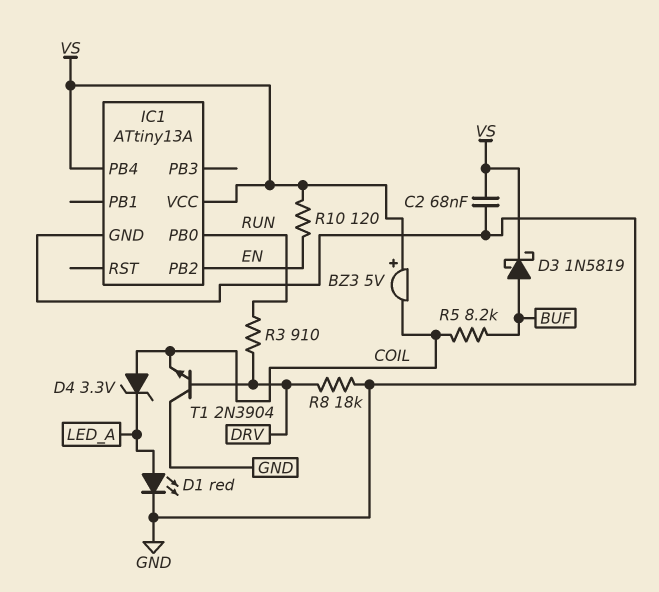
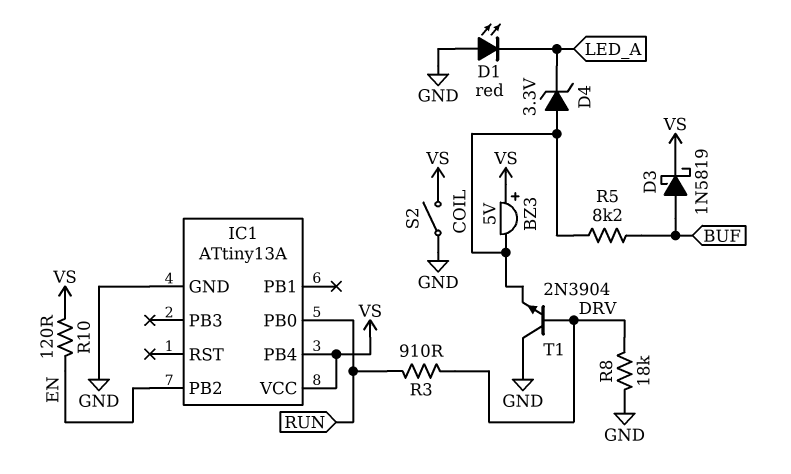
C2: 68nF (GND, VS) -> none
D1: LED red (A LED_A, K GND) -> LED red (A GND, K LED_A)
S2: none -> switch (GND, VS)

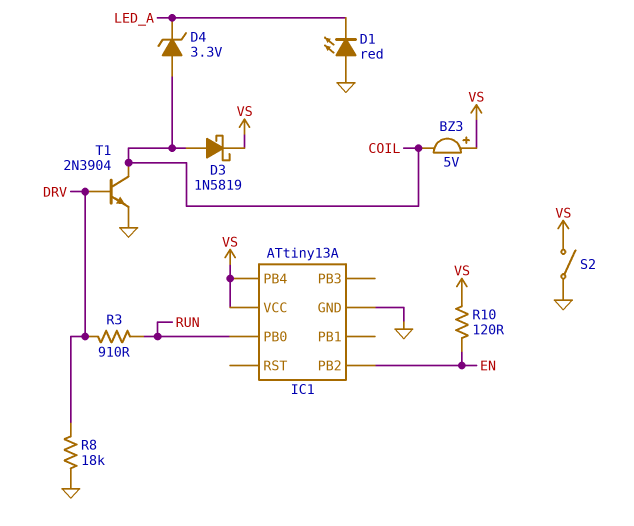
D3: schottky 1N5819 (A BUF, K VS) -> schottky 1N5819 (A COIL, K VS)
R5: 8.2k (BUF, COIL) -> none
T1: NPN 2N3904 (B DRV, C GND, E COIL) -> NPN 2N3904 (B DRV, C COIL, E GND)

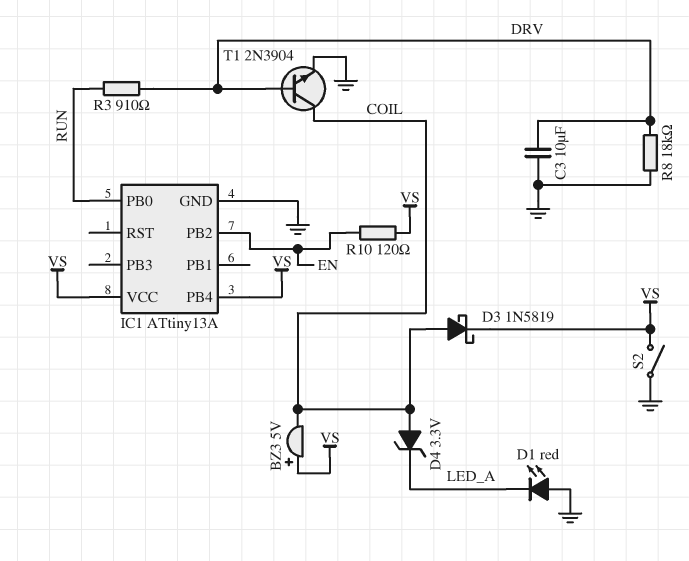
C3: none -> 10uF (DRV, GND)

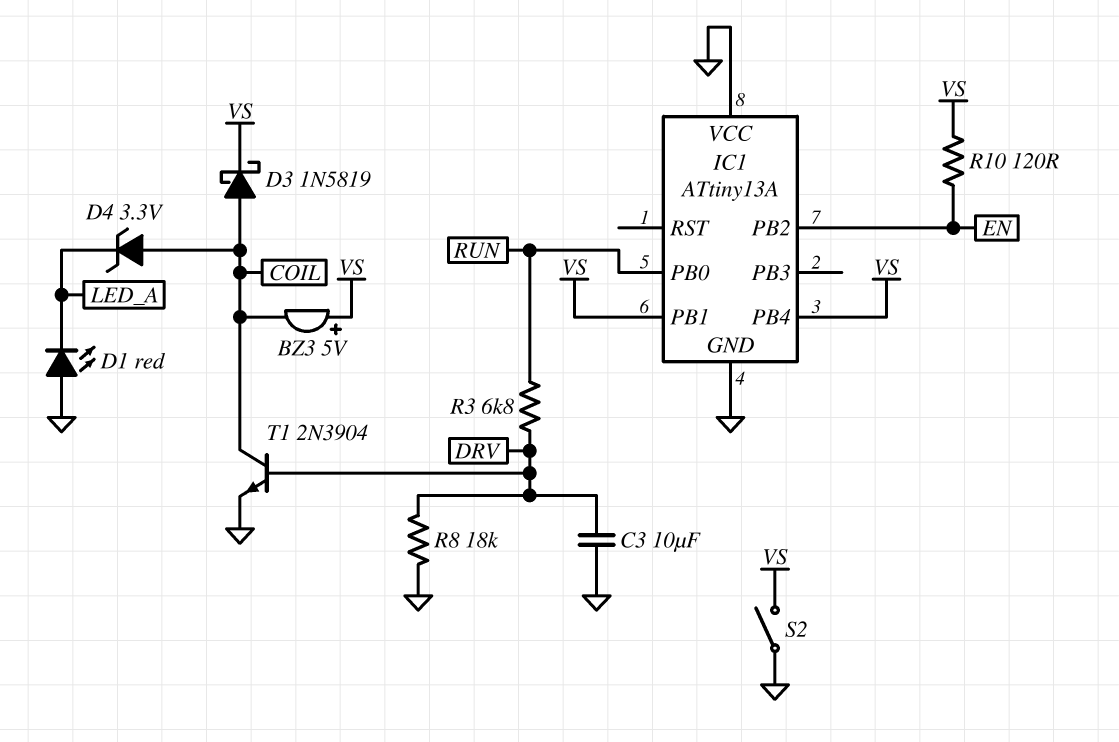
IC1 pin PB1: none -> VS
IC1 pin VCC: VS -> GND
R3: 910 (DRV, RUN) -> 6.8k (DRV, RUN)

